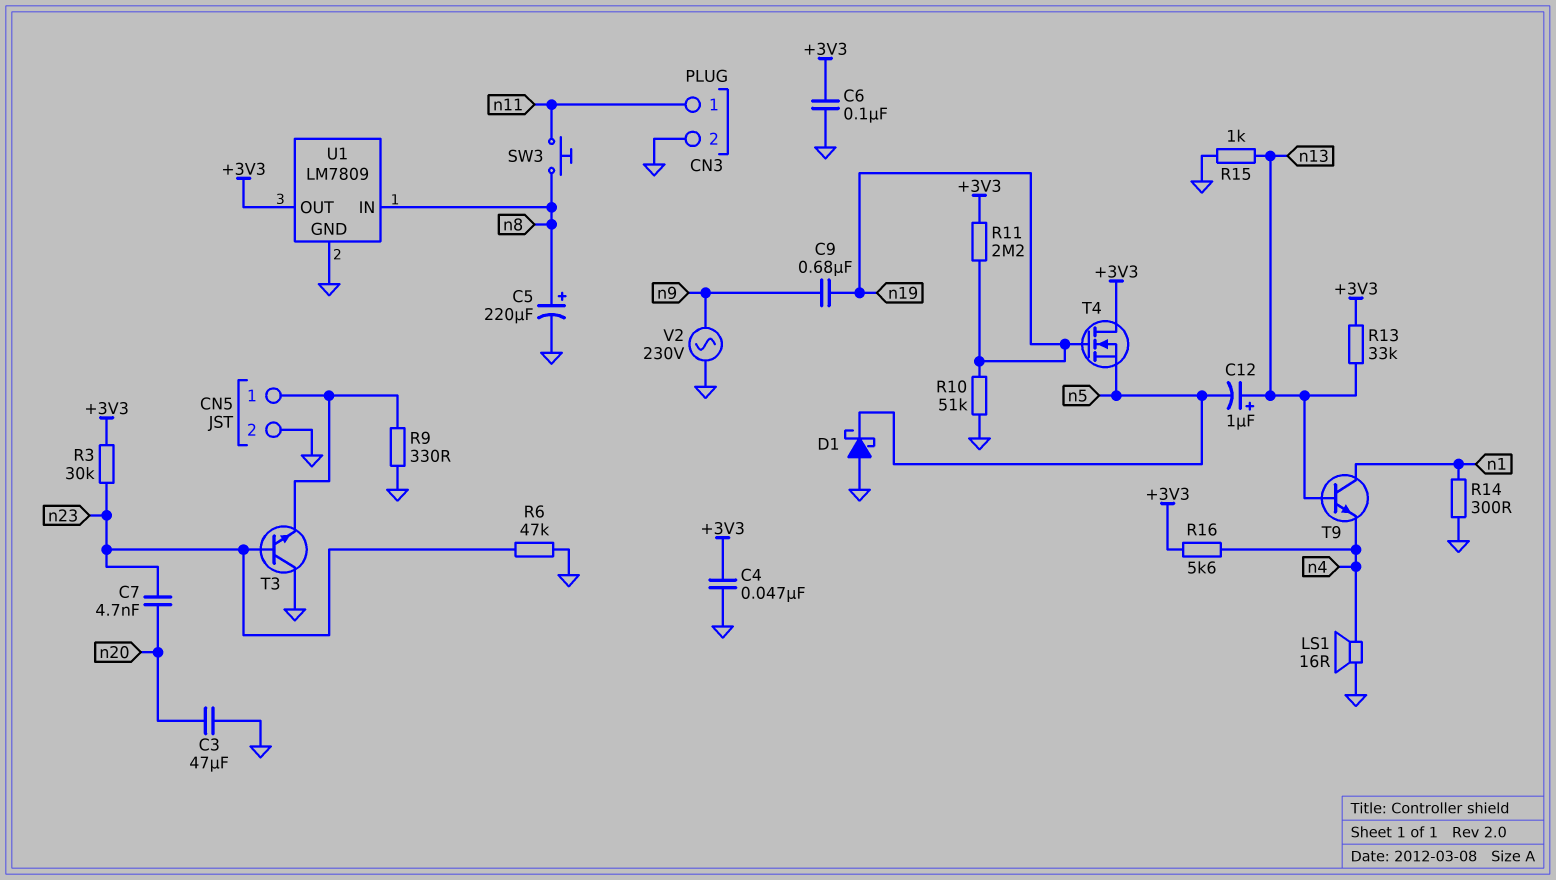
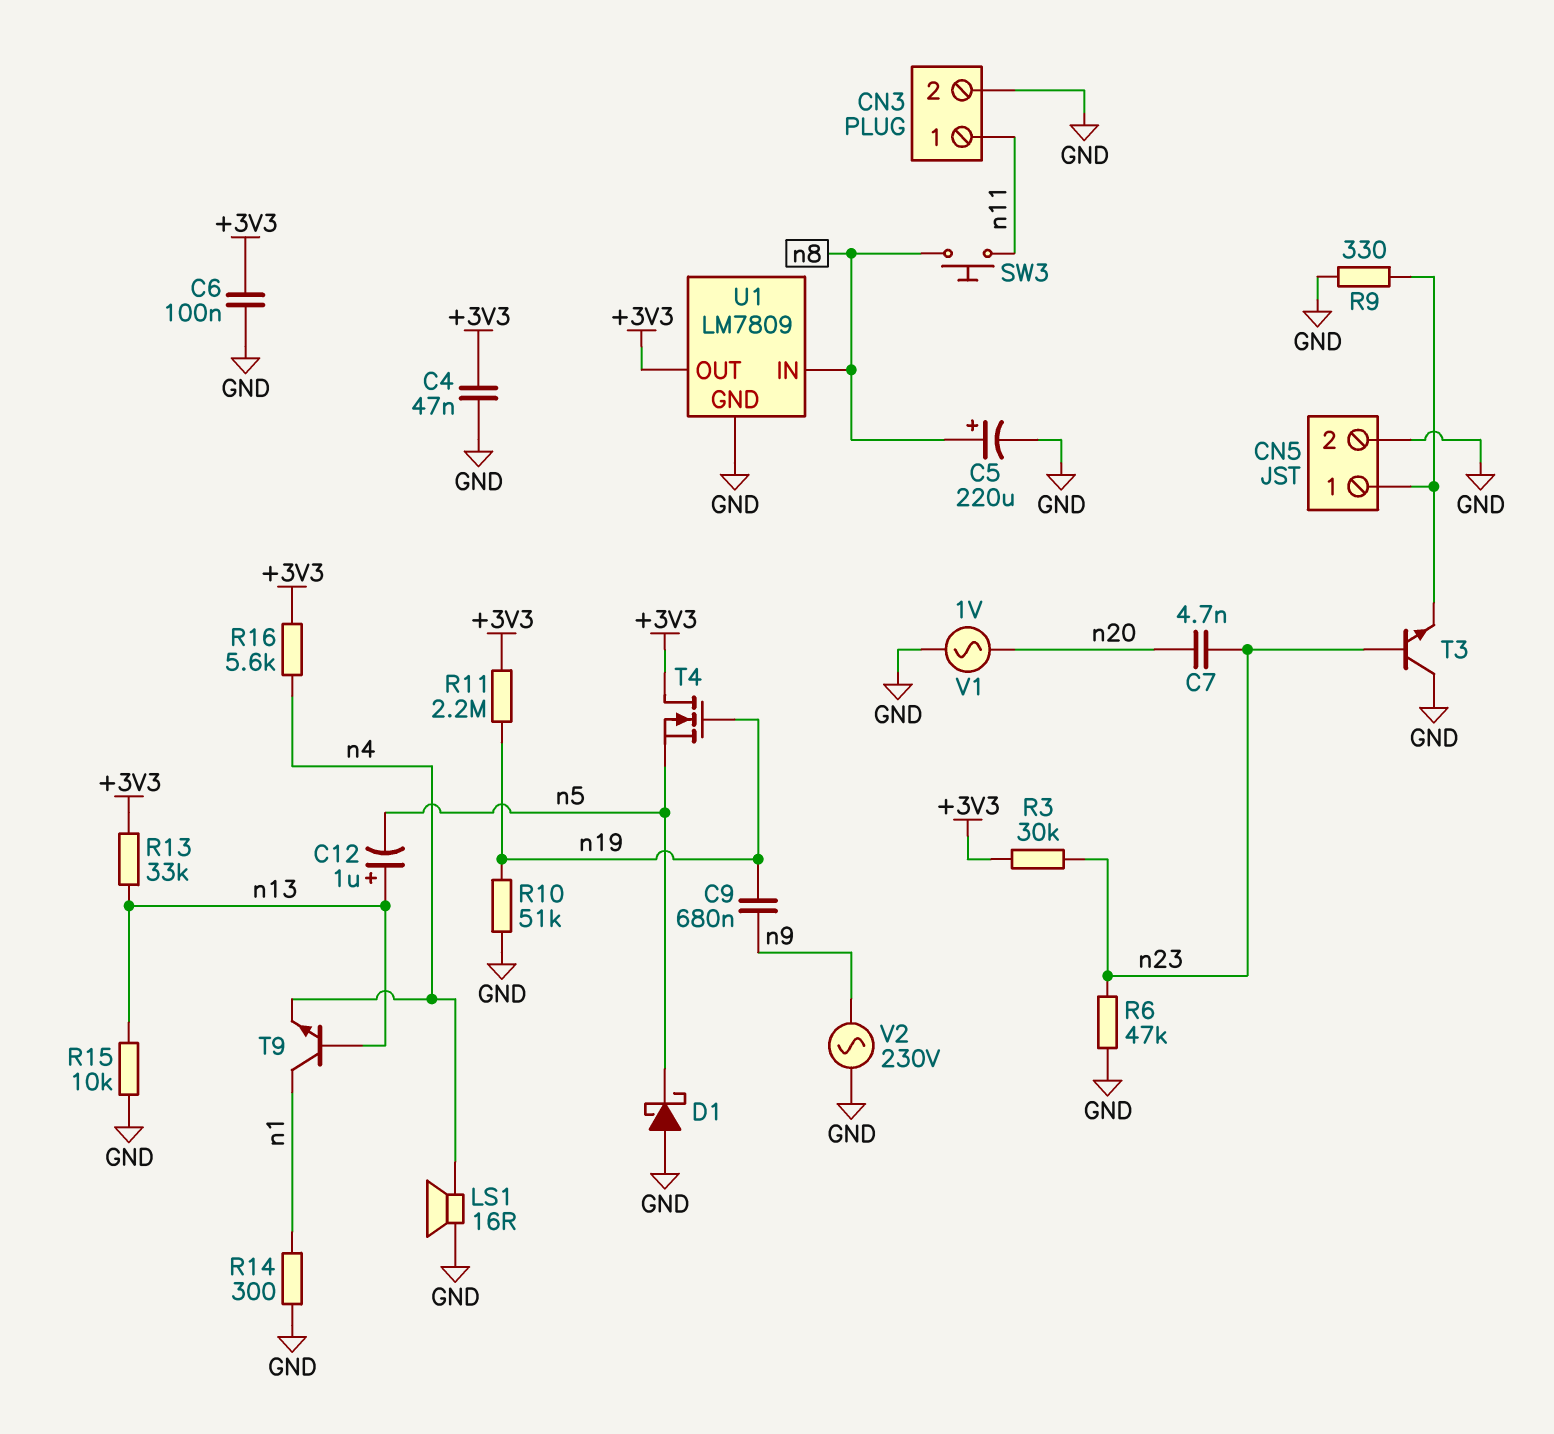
C3: 47uF (GND, n20) -> none
R15: 1k (GND, n13) -> 10k (GND, n13)
V1: none -> AC 1V (GND, n20)

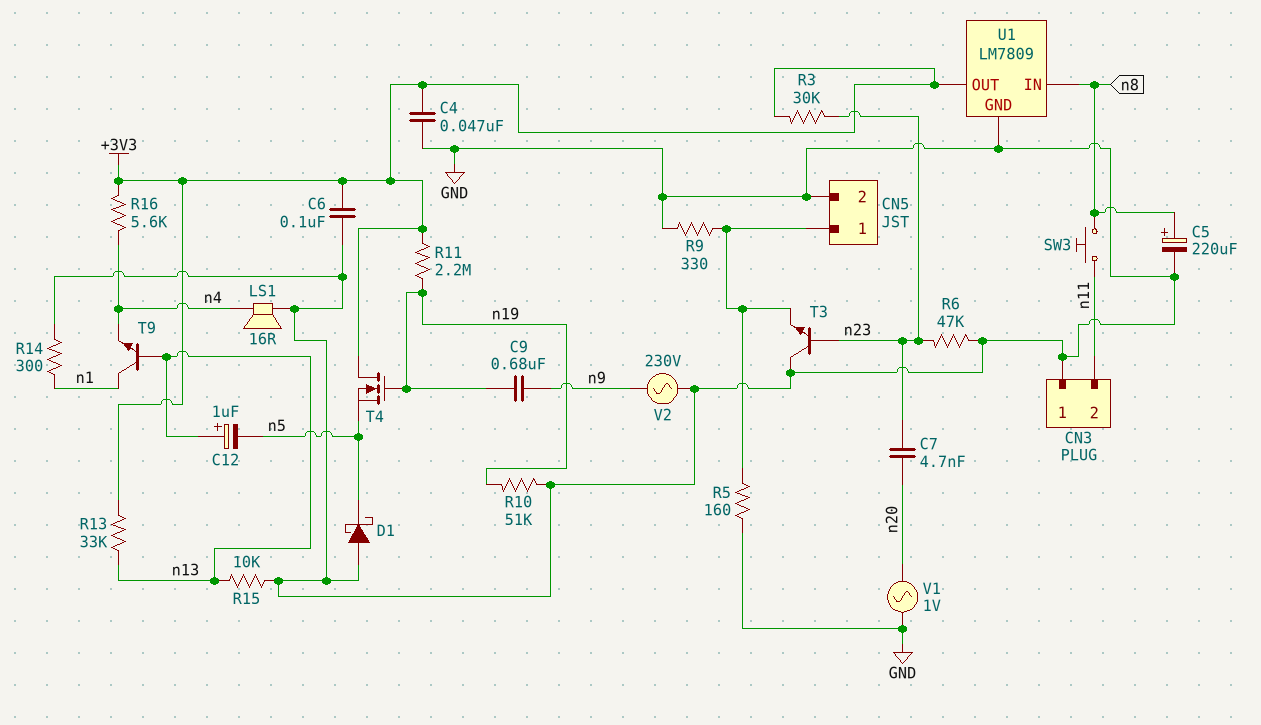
CN3 pin 1: n11 -> GND
CN3 pin 2: GND -> n11
R5: none -> 160 (CN5/1, GND)

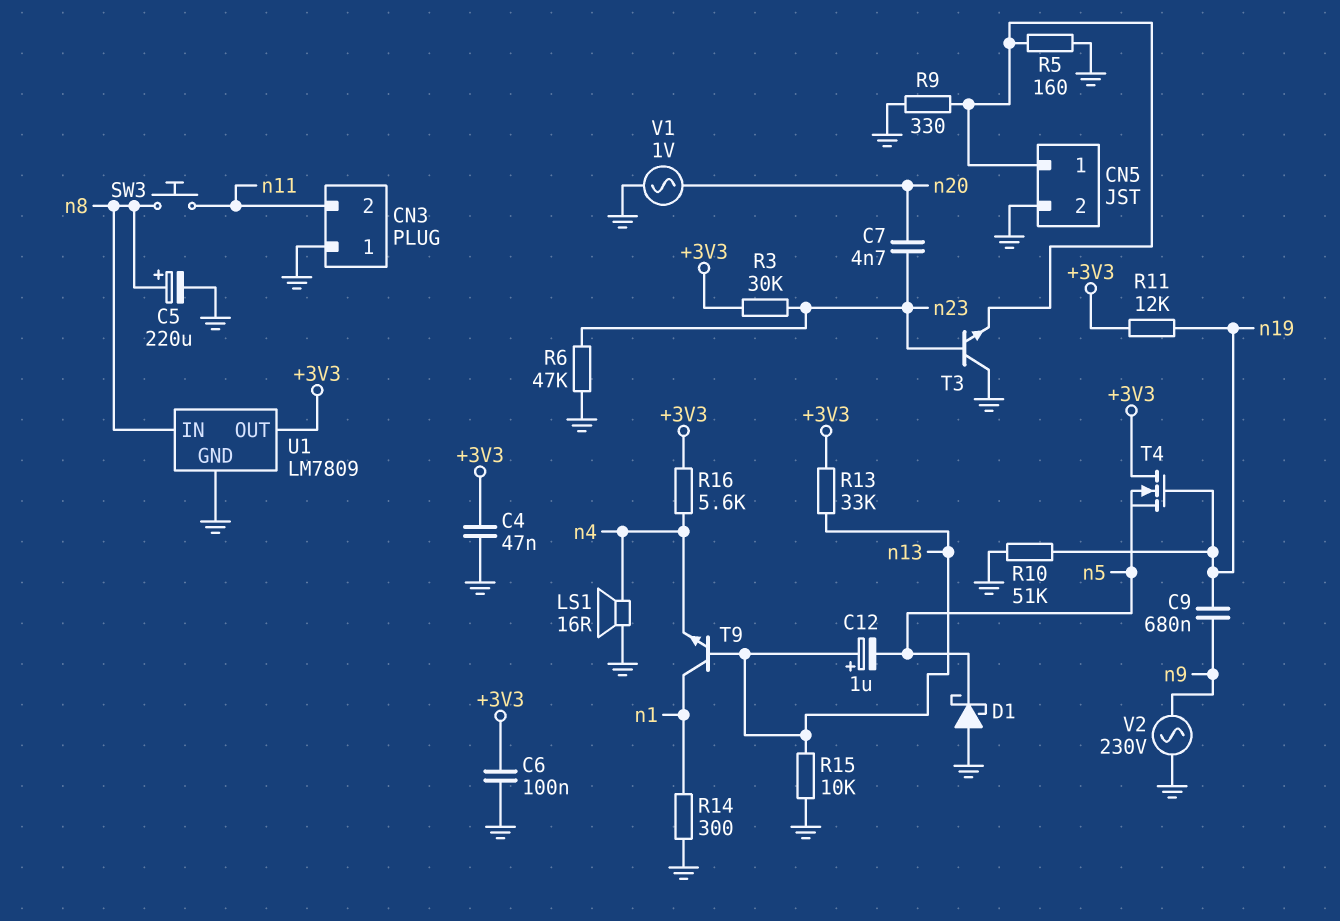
R11: 2.2M (+3V3, n19) -> 12k (+3V3, n19)

